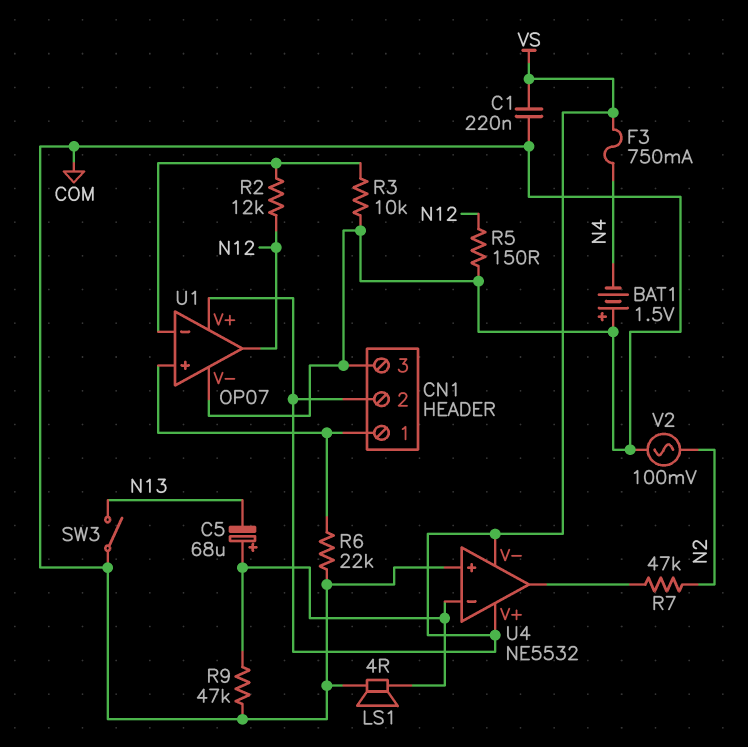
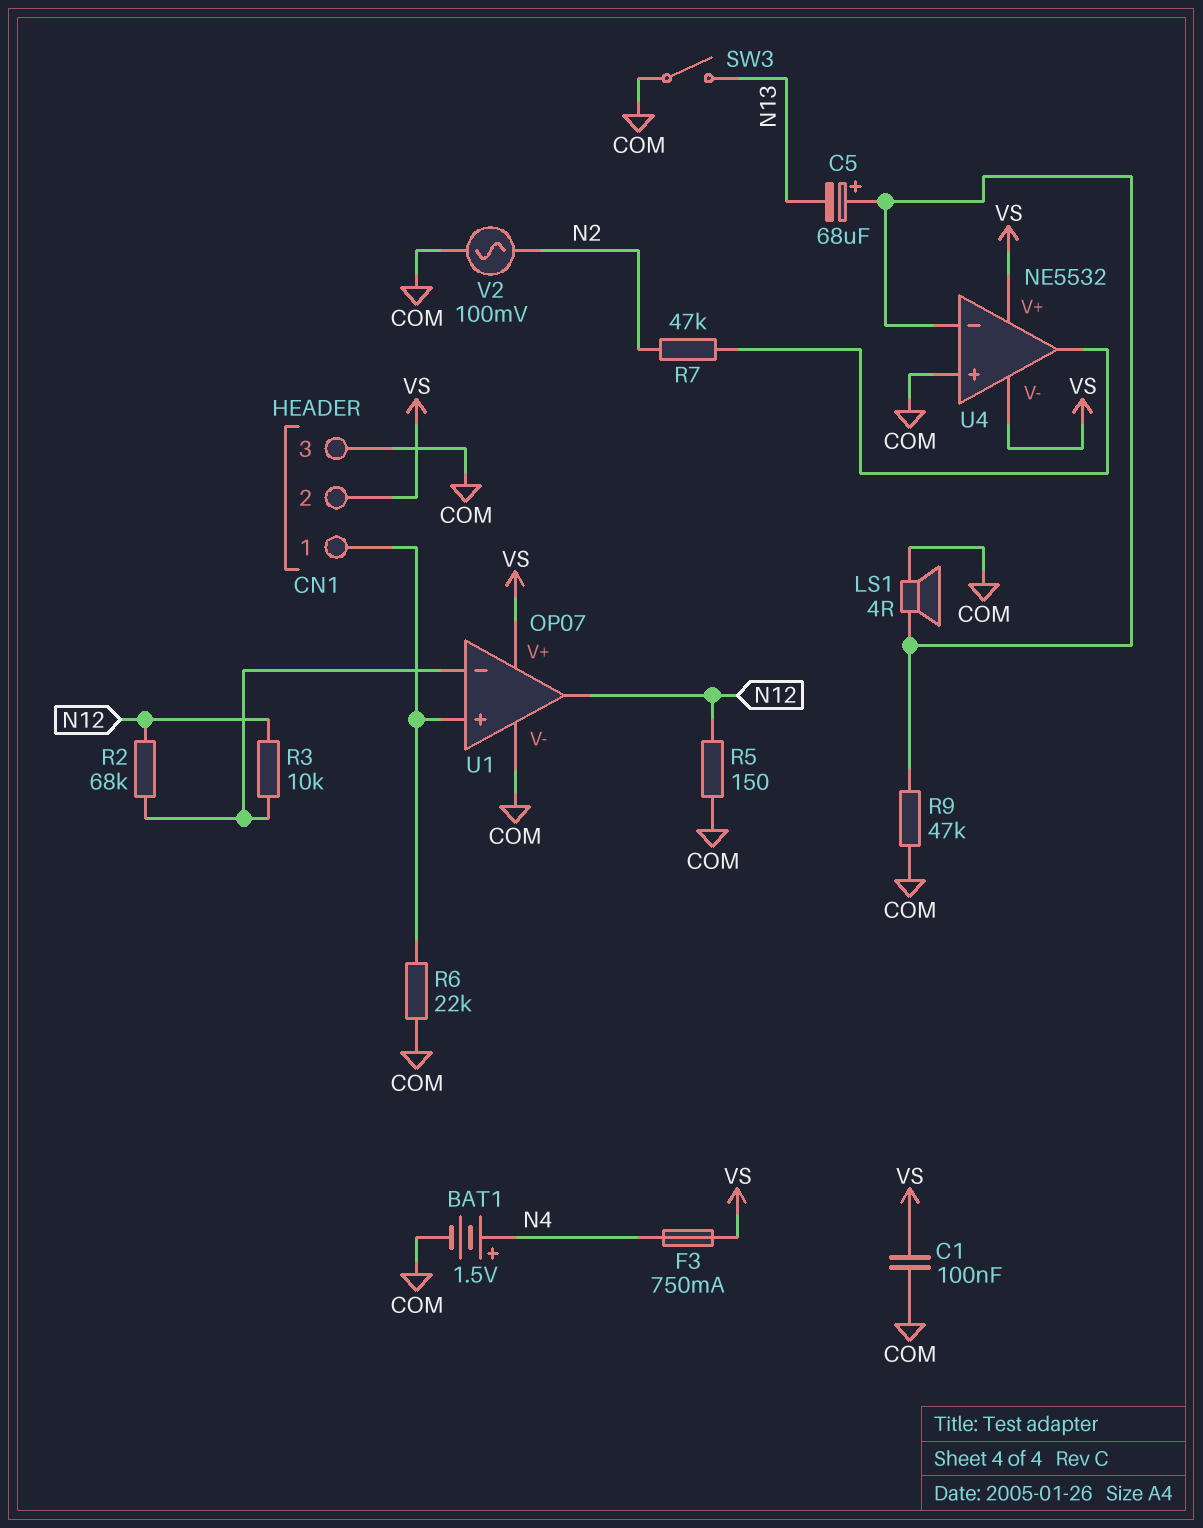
BAT1: 1.5V (plus COM, minus N4) -> 1.5V (plus N4, minus COM)
C1: 220nF (COM, VS) -> 100nF (COM, VS)
R2: 12k (N12, U1/in-) -> 68k (N12, U1/in-)
R3: 10k (COM, U1/in-) -> 10k (N12, U1/in-)

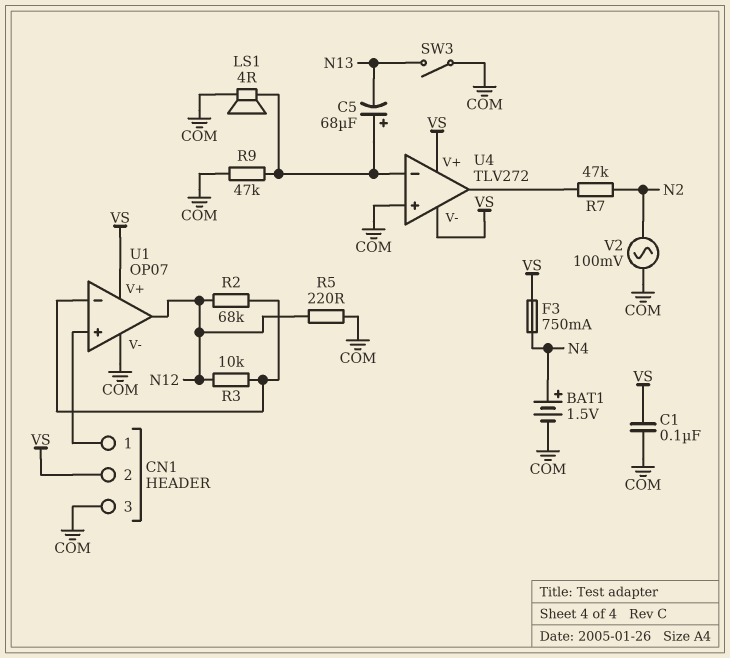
R5: 150 (COM, N12) -> 220 (COM, N12)
R6: 22k (CN1/1, COM) -> none
U4: NE5532 -> TLV272

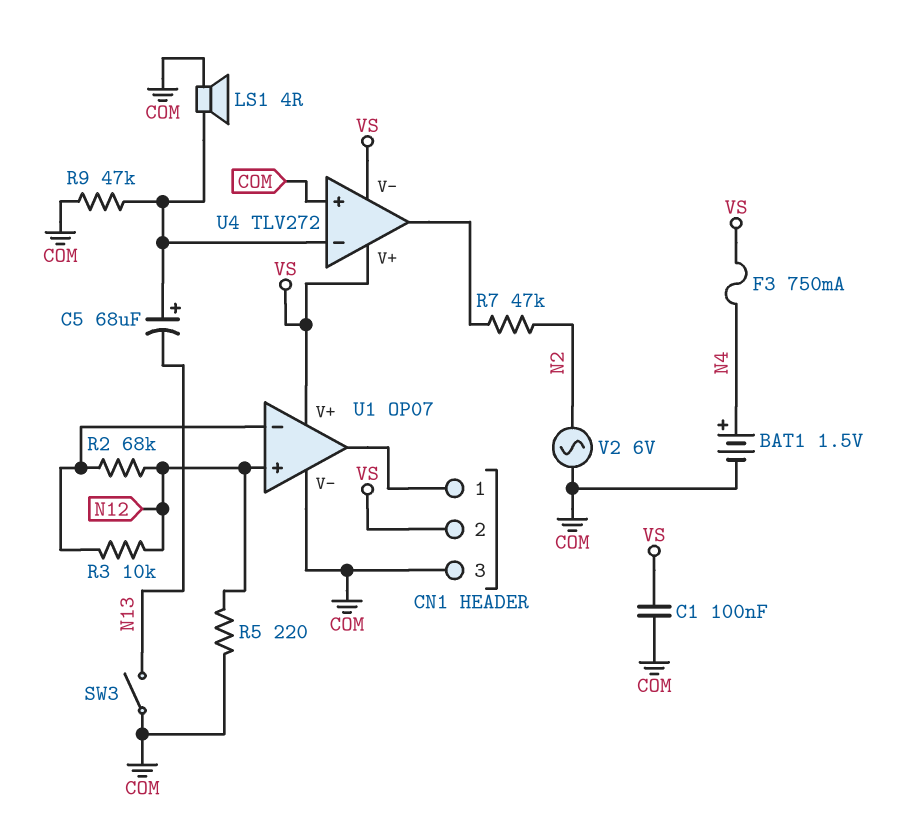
U1 pin in+: CN1/1 -> N12
U1 pin out: N12 -> CN1/1
V2: AC 100mV (COM, N2) -> AC 6V (COM, N2)

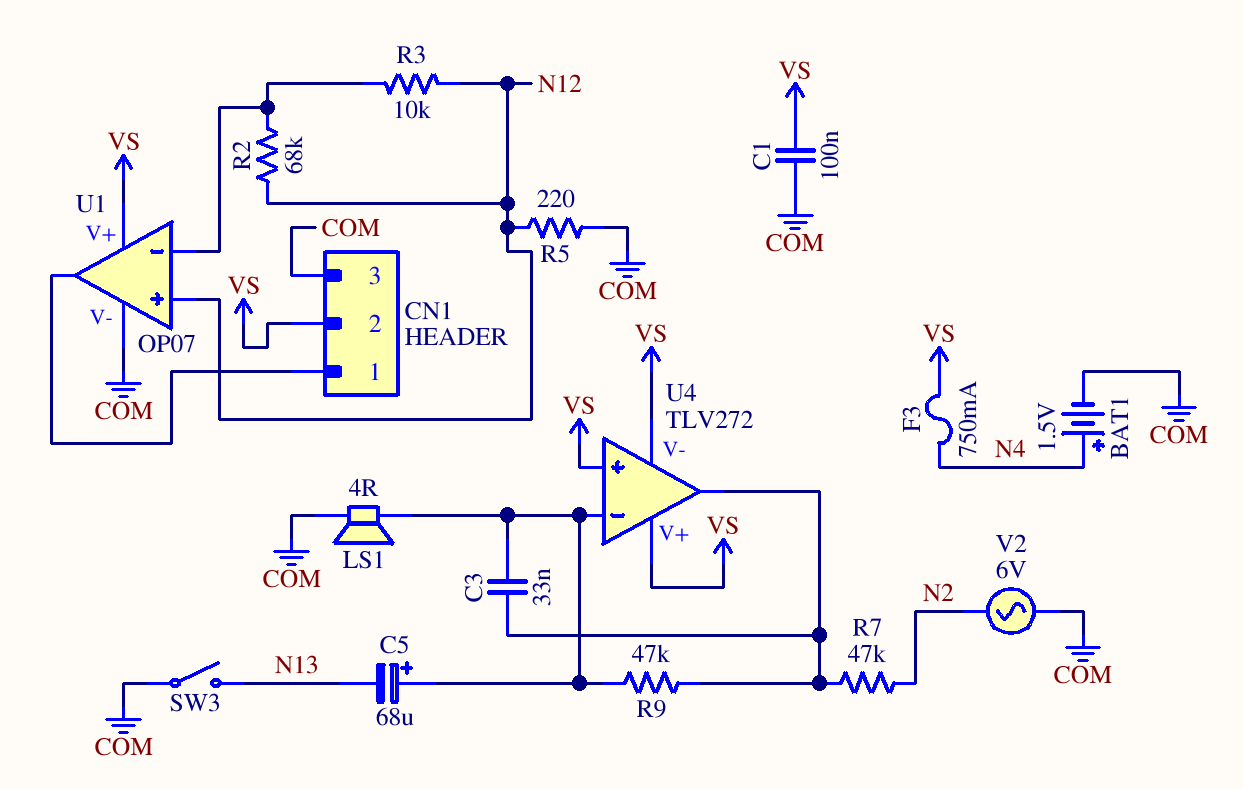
C3: none -> 33nF (U4/in-, U4/out)
R9: 47k (COM, U4/in-) -> 47k (U4/in-, U4/out)
U4 pin in+: COM -> VS

